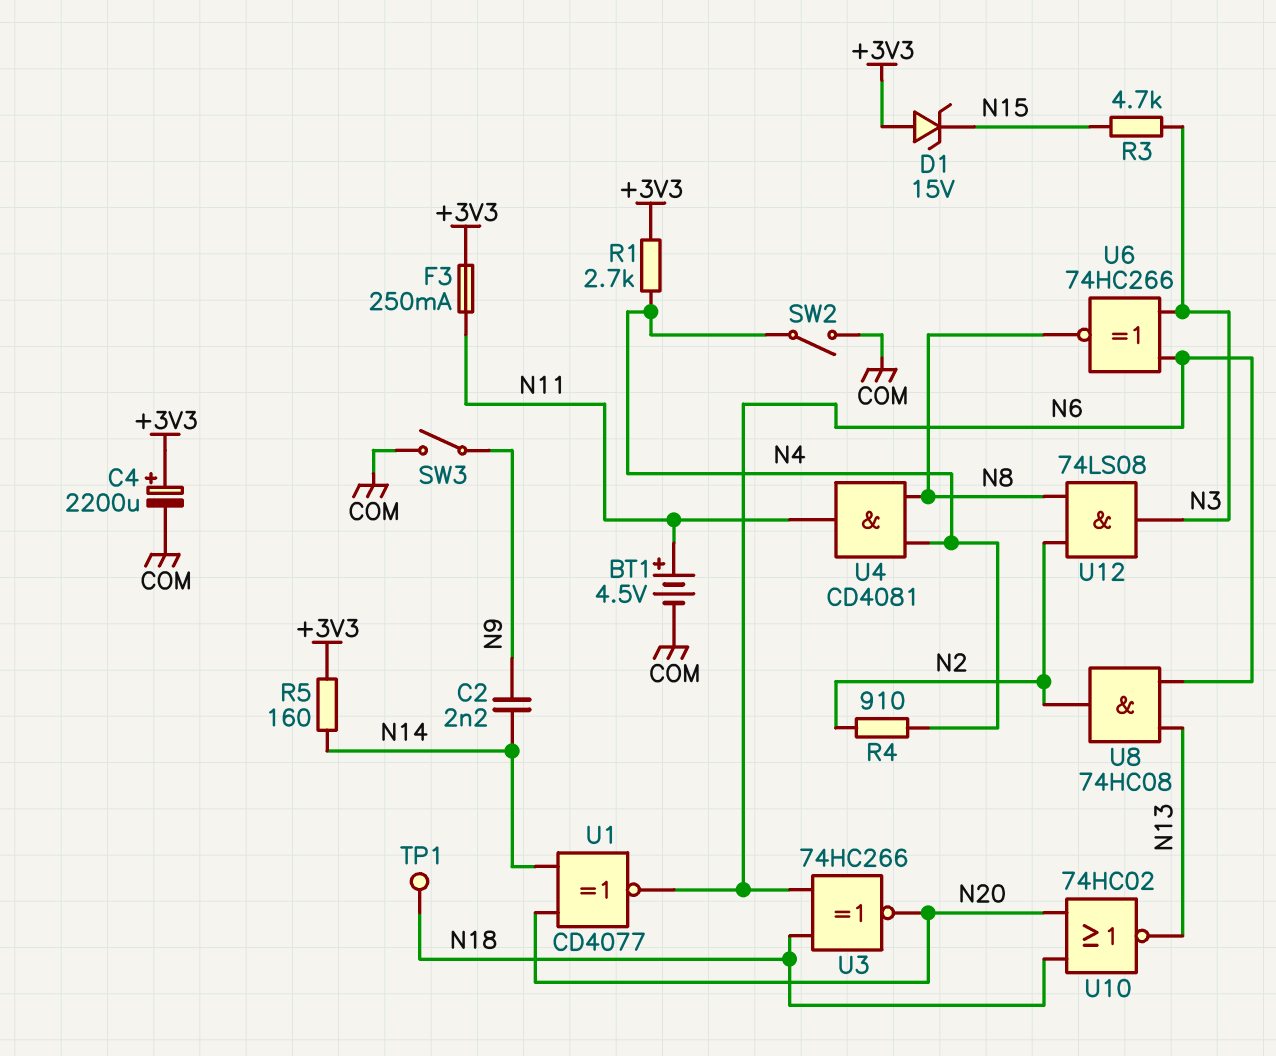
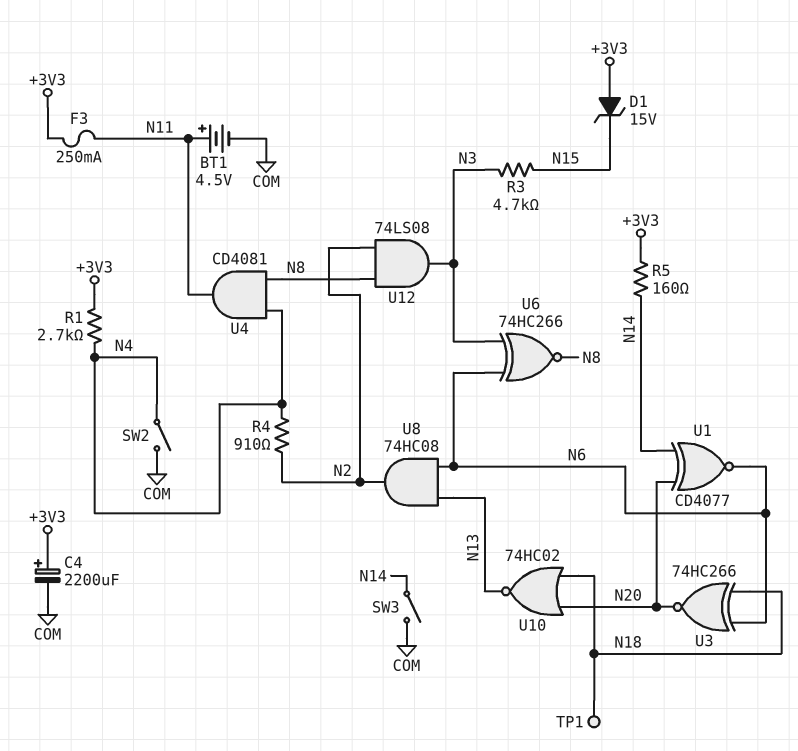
C2: 2.2nF (N9, N14) -> none
SW3: switch (COM, N9) -> switch (COM, N14)

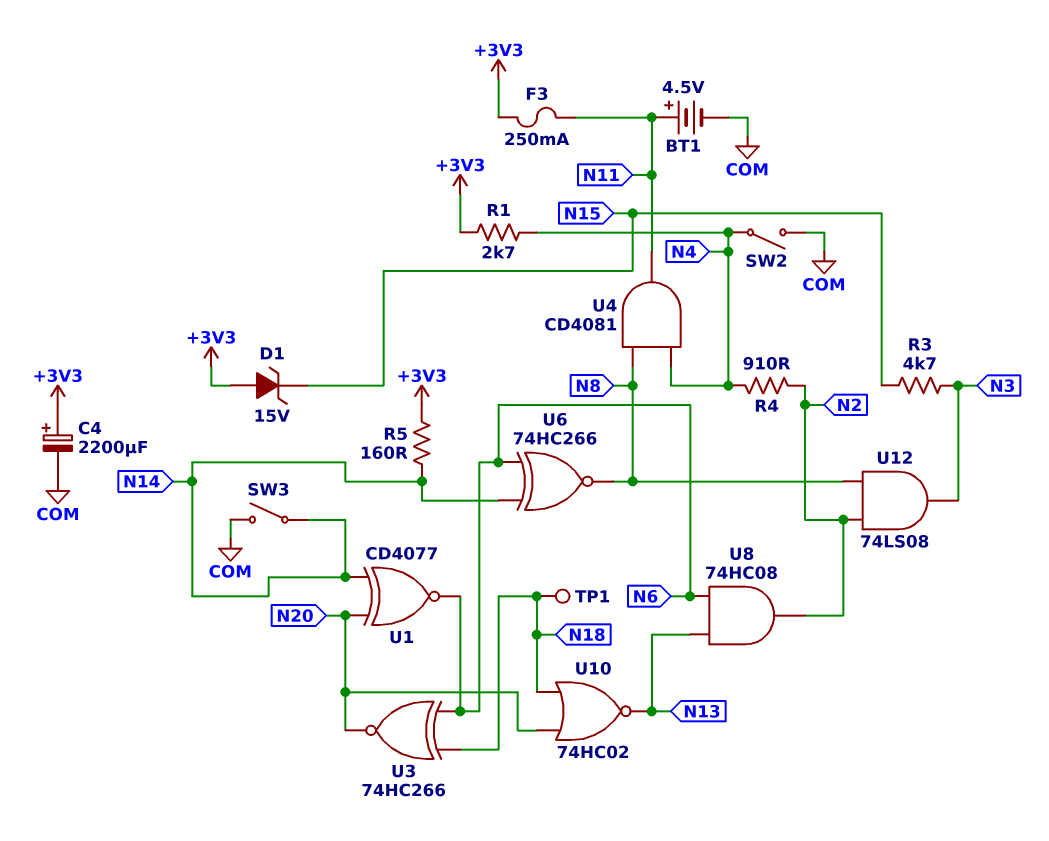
U6: XNOR 74HC266 (in N3, in N6, out N8) -> XNOR 74HC266 (in N6, in N14, out N8)

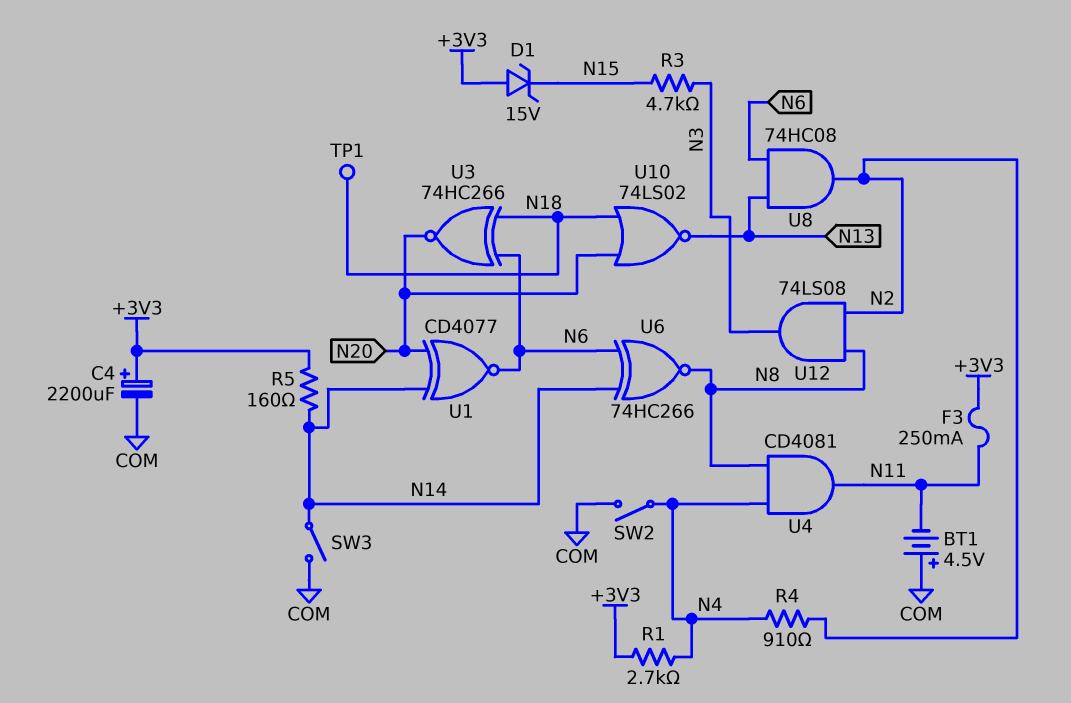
BT1: 4.5V (plus N11, minus COM) -> 4.5V (plus COM, minus N11)
U10: NOR 74HC02 (in N18, in N20, out N13) -> NOR 74LS02 (in N18, in N20, out N13)

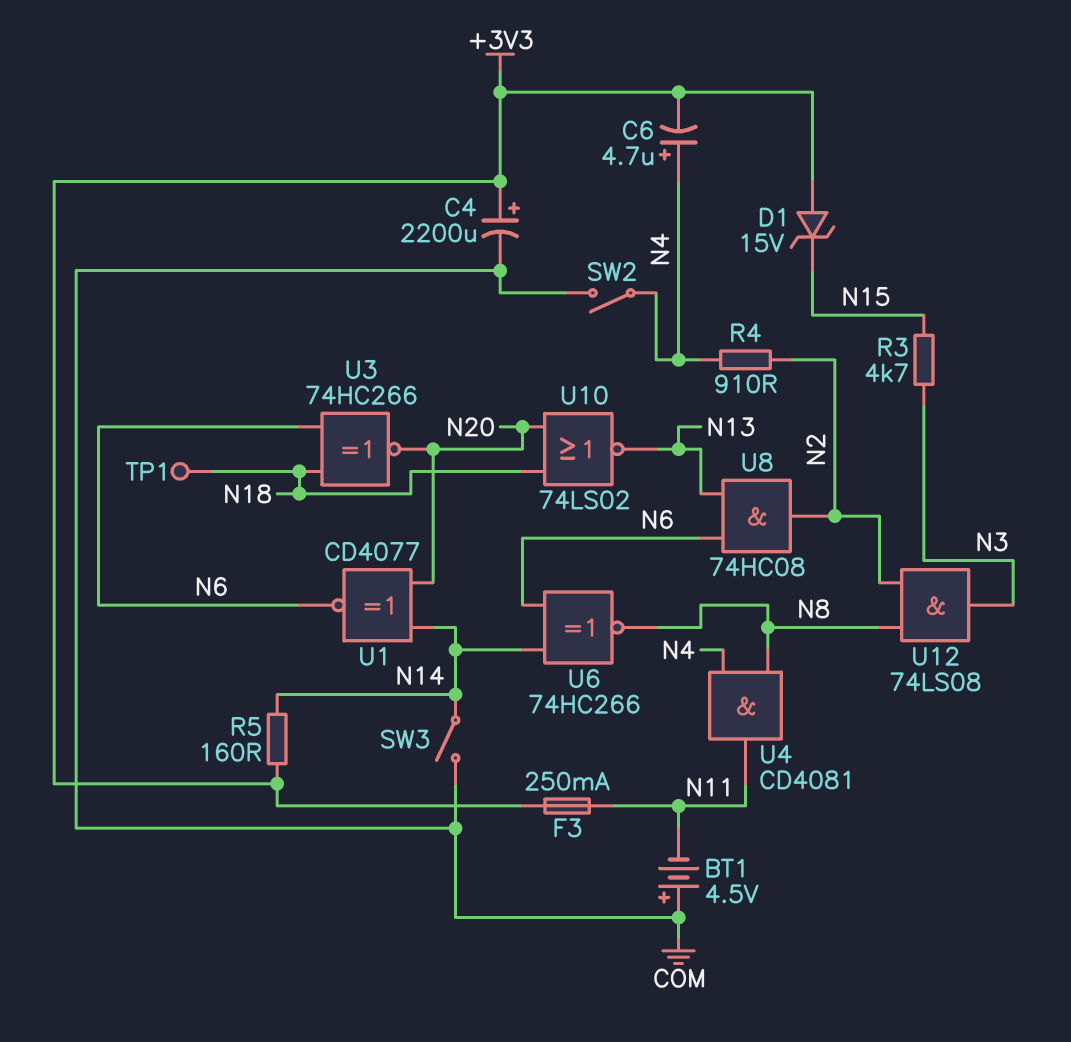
C6: none -> 4.7uF (plus N4, minus +3V3)
R1: 2.7k (+3V3, N4) -> none

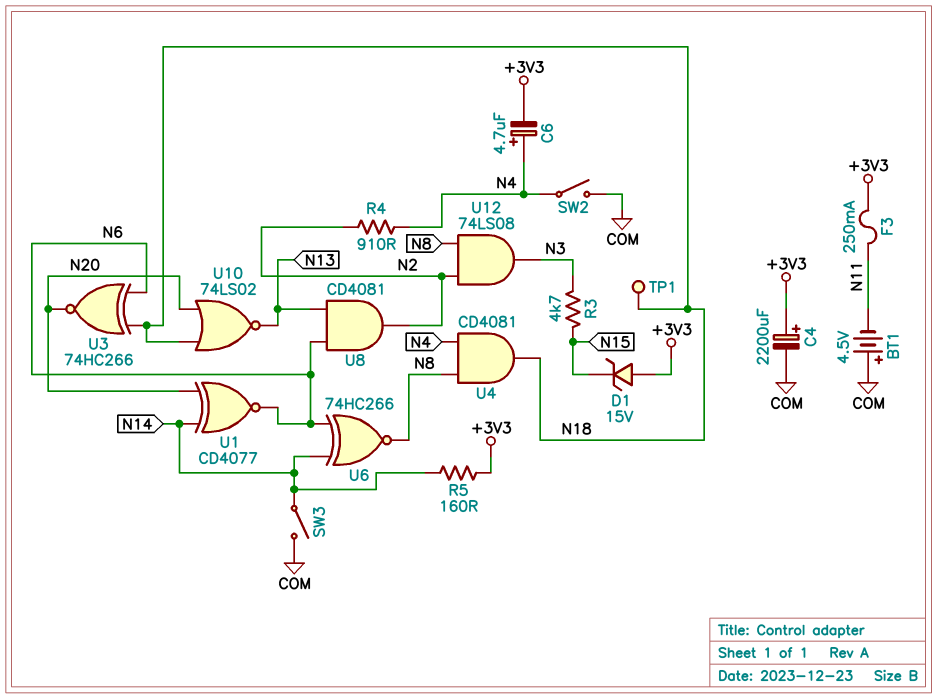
U4: AND CD4081 (in N4, in N8, out N11) -> AND CD4081 (in N4, in N8, out N18)
U8: AND 74HC08 (in N6, in N13, out N2) -> AND CD4081 (in N6, in N13, out N2)

